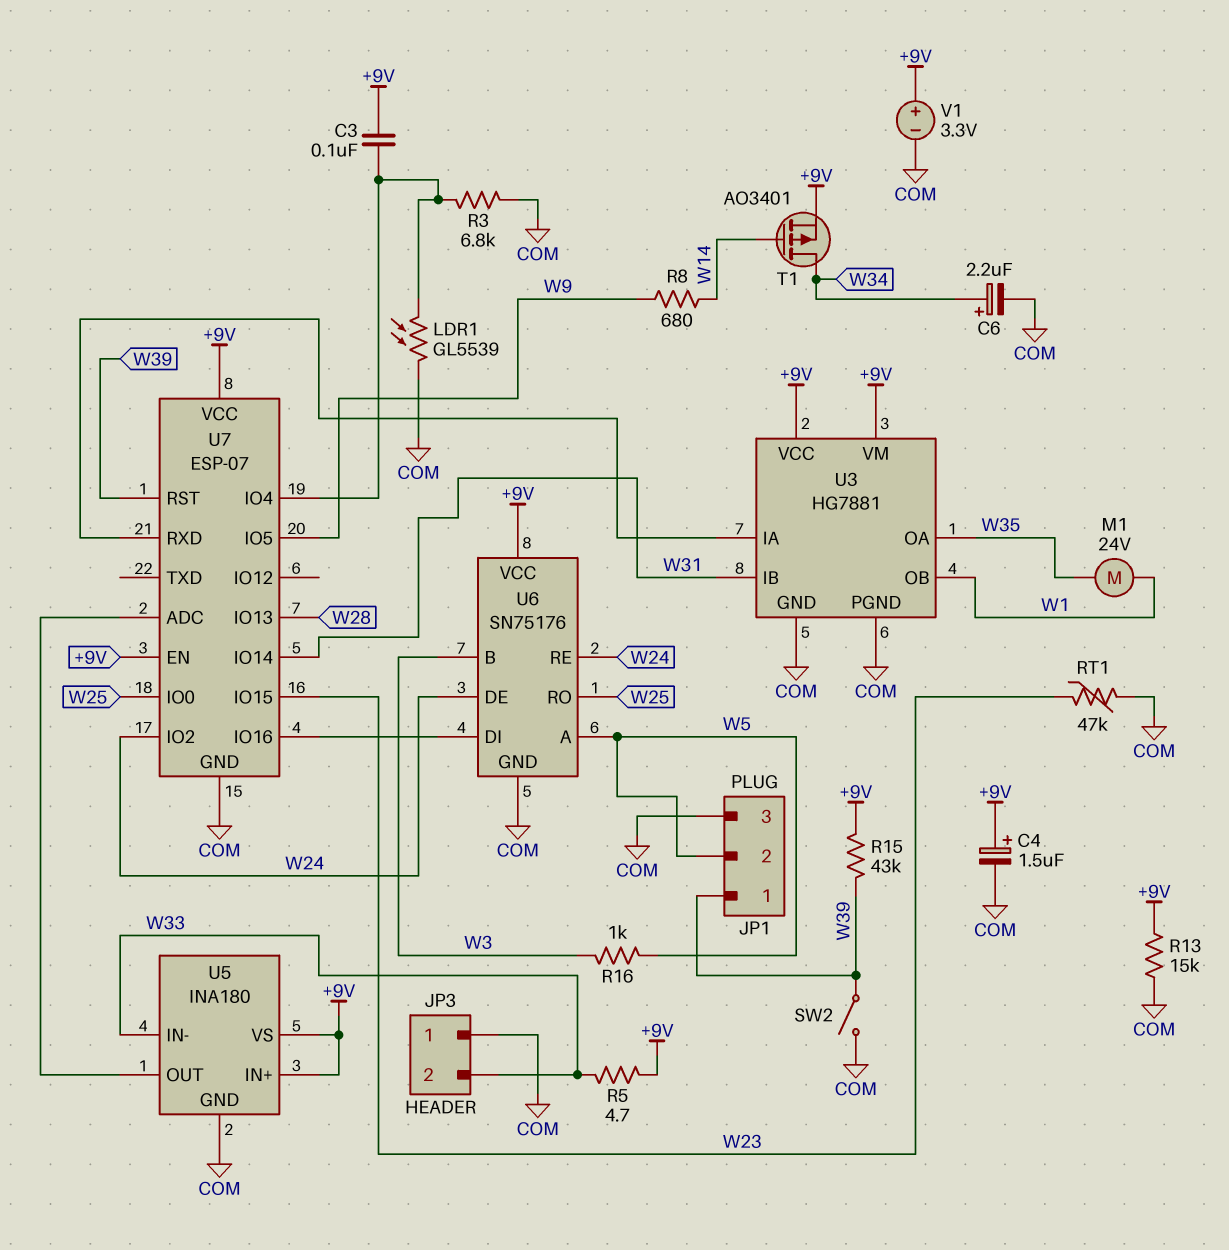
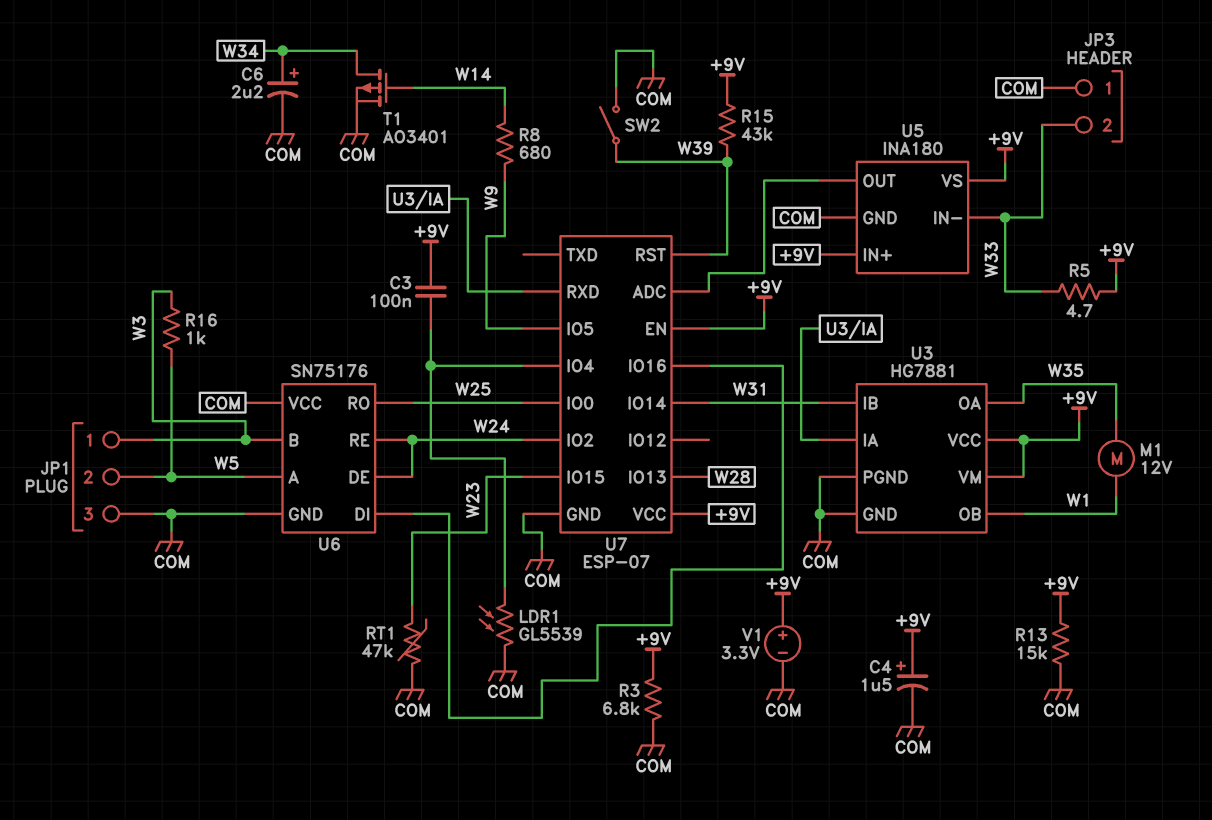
JP1 pin 1: W39 -> W3
M1: motor 24V (W1, W35) -> motor 12V (W1, W35)
R3: 6.8k (COM, U7/IO4) -> 6.8k (+9V, COM)
T1: PMOS AO3401 (G W14, D W34, S +9V) -> PMOS AO3401 (G W14, D W34, S COM)
U6 pin VCC: +9V -> COM

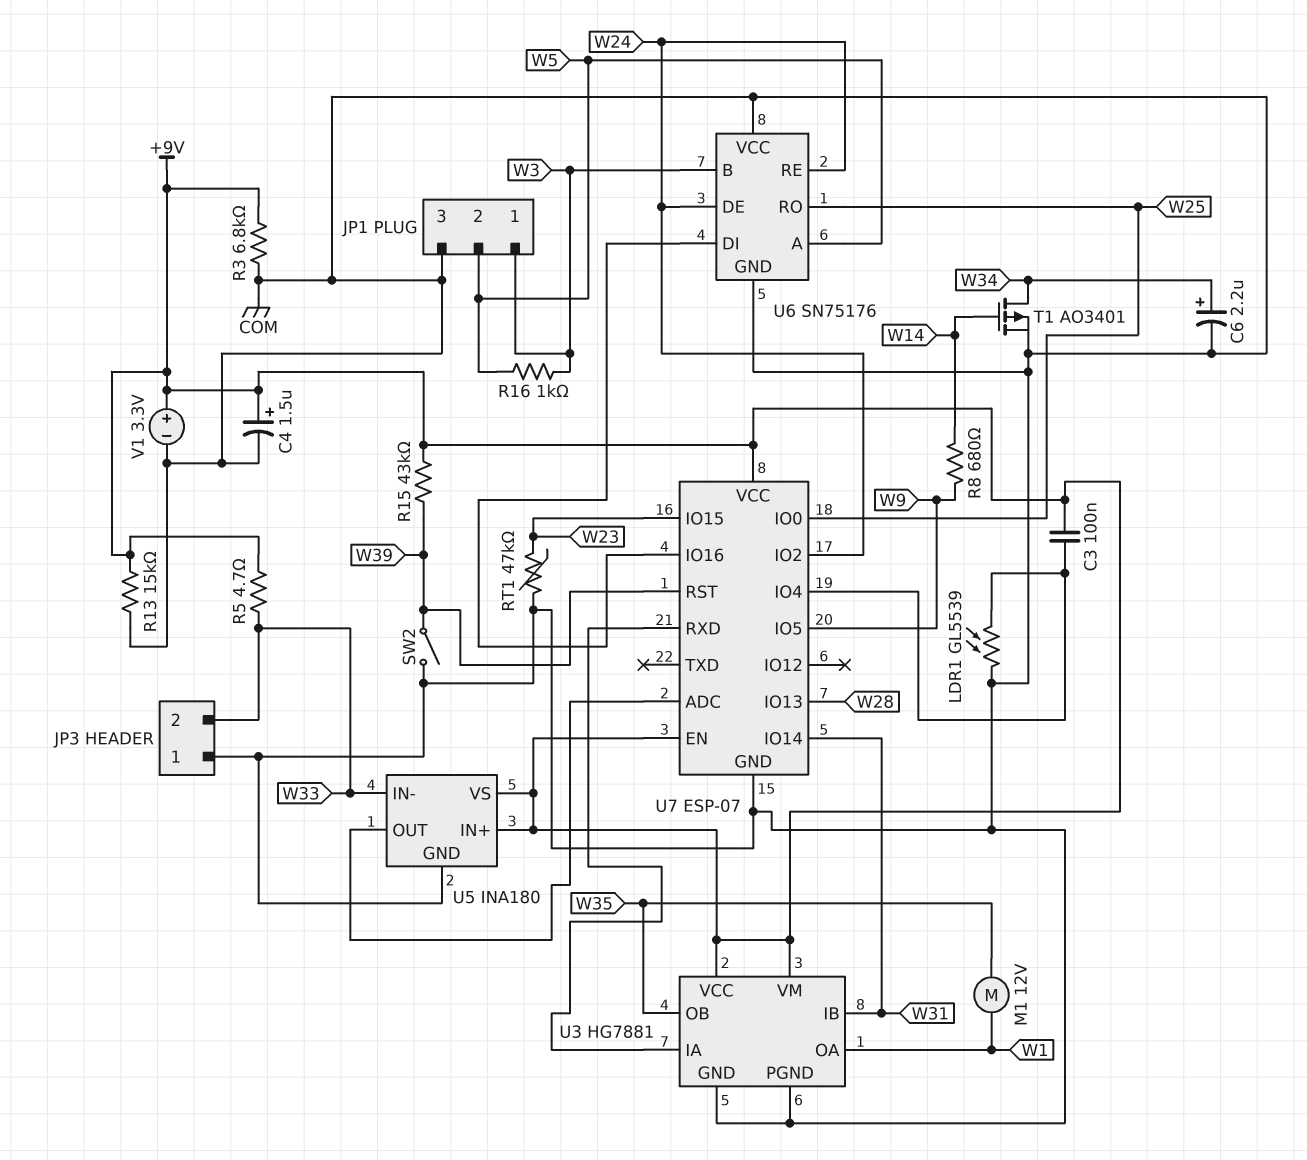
U3 pin OA: W35 -> W1
U3 pin OB: W1 -> W35

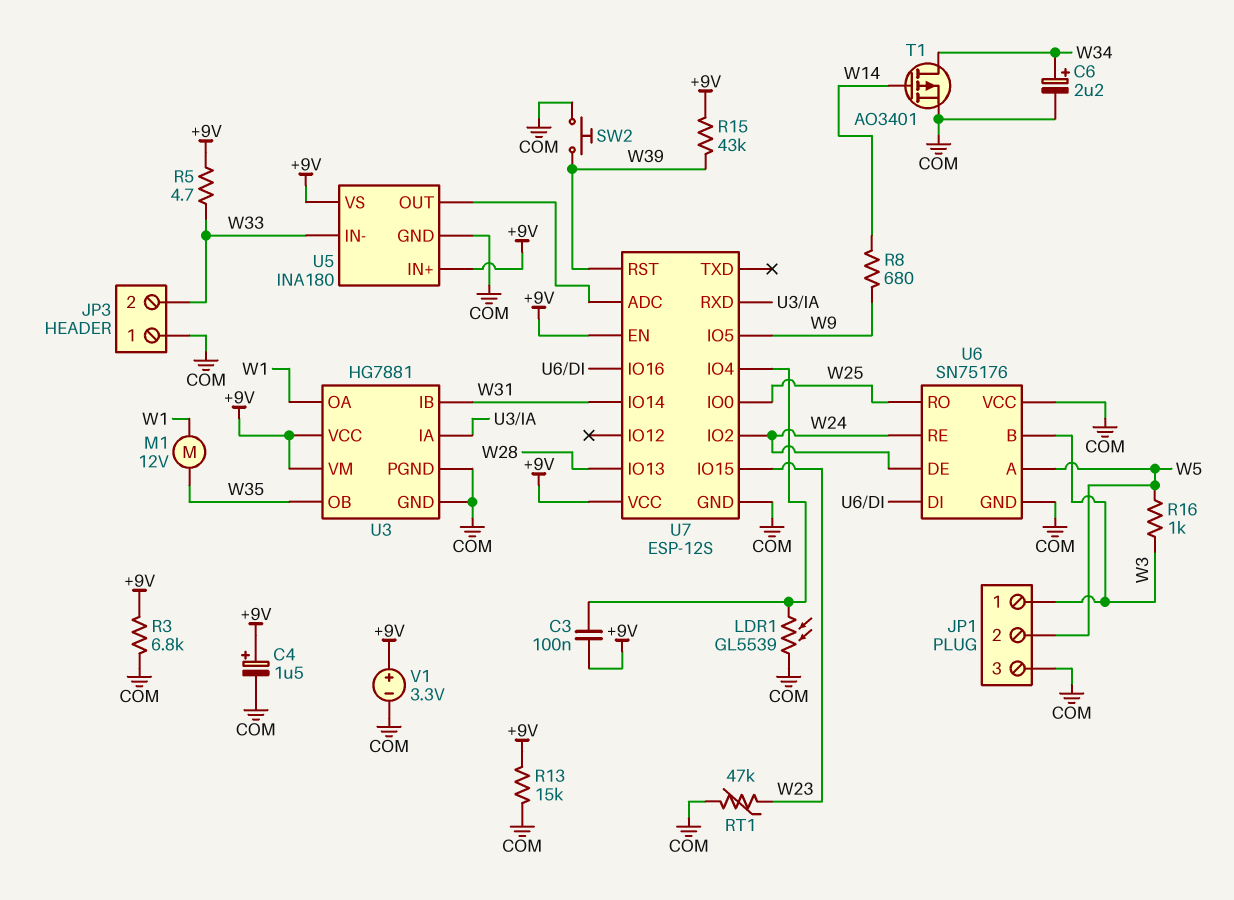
SW2: switch (COM, W39) -> button (COM, W39)
U7: ESP-07 -> ESP-12S

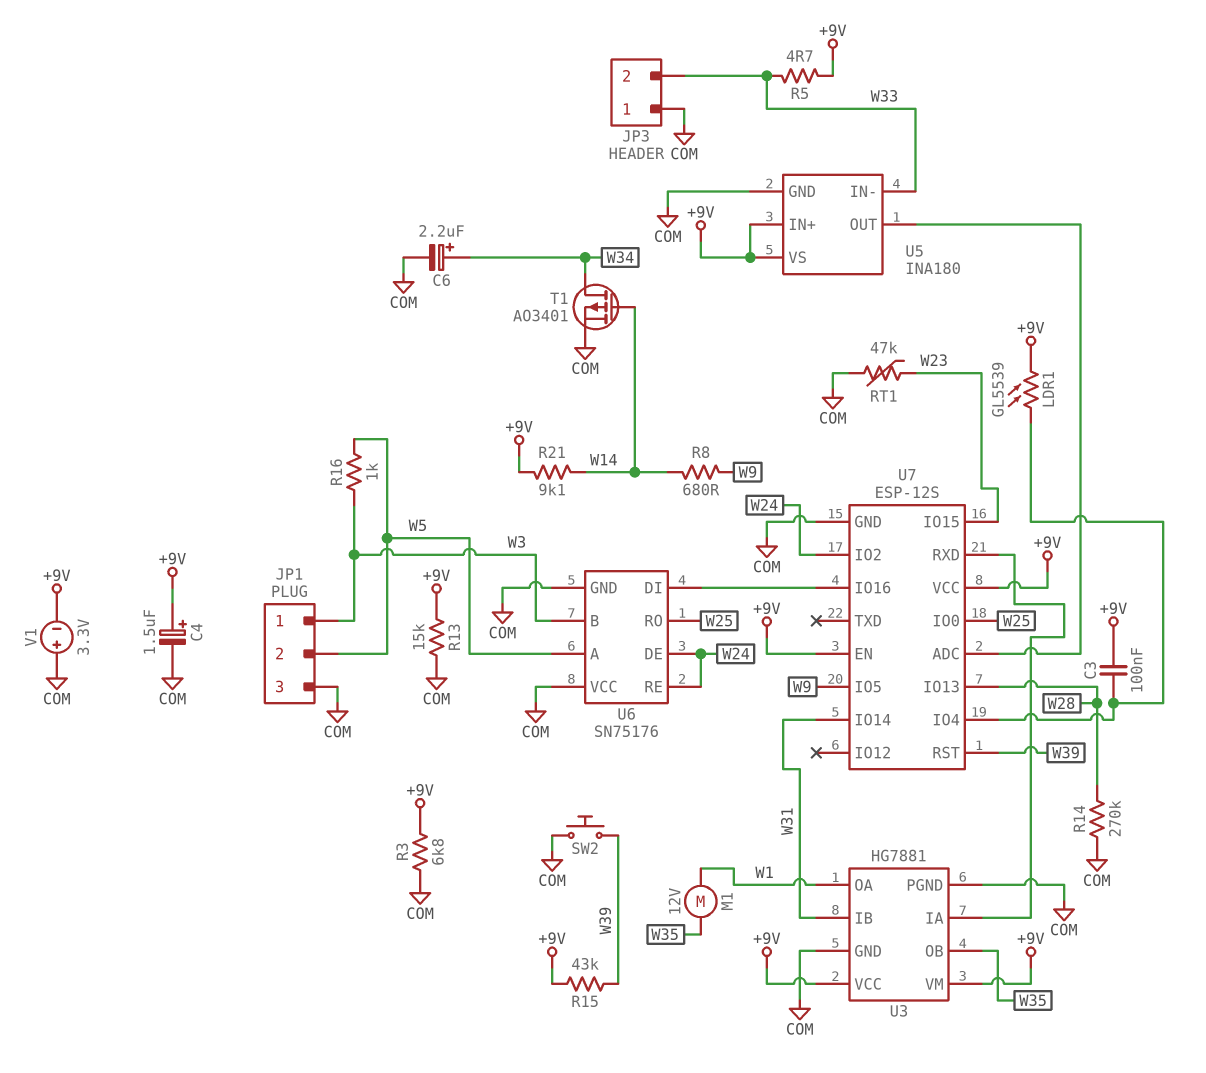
LDR1: GL5539 (COM, U7/IO4) -> GL5539 (+9V, U7/IO4)
R14: none -> 270k (COM, W28)
R21: none -> 9.1k (+9V, W14)
V1: 3.3V (plus +9V, minus COM) -> 3.3V (plus COM, minus +9V)

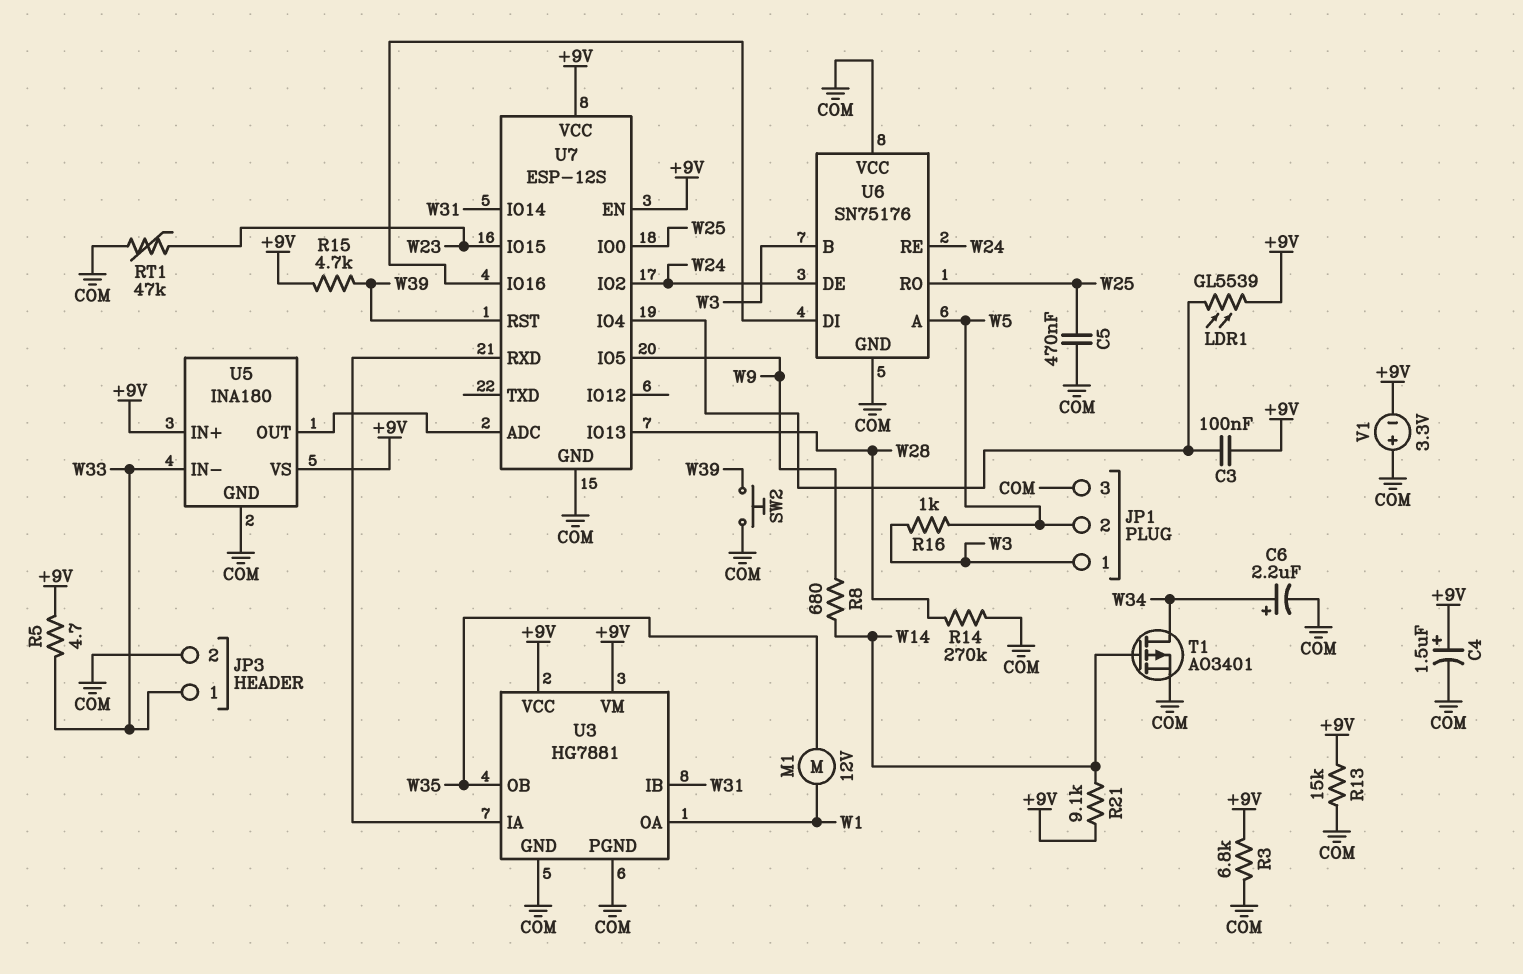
C5: none -> 470nF (COM, W25)
JP3 pin 1: COM -> W33
JP3 pin 2: W33 -> COM
R15: 43k (+9V, W39) -> 4.7k (+9V, W39)

